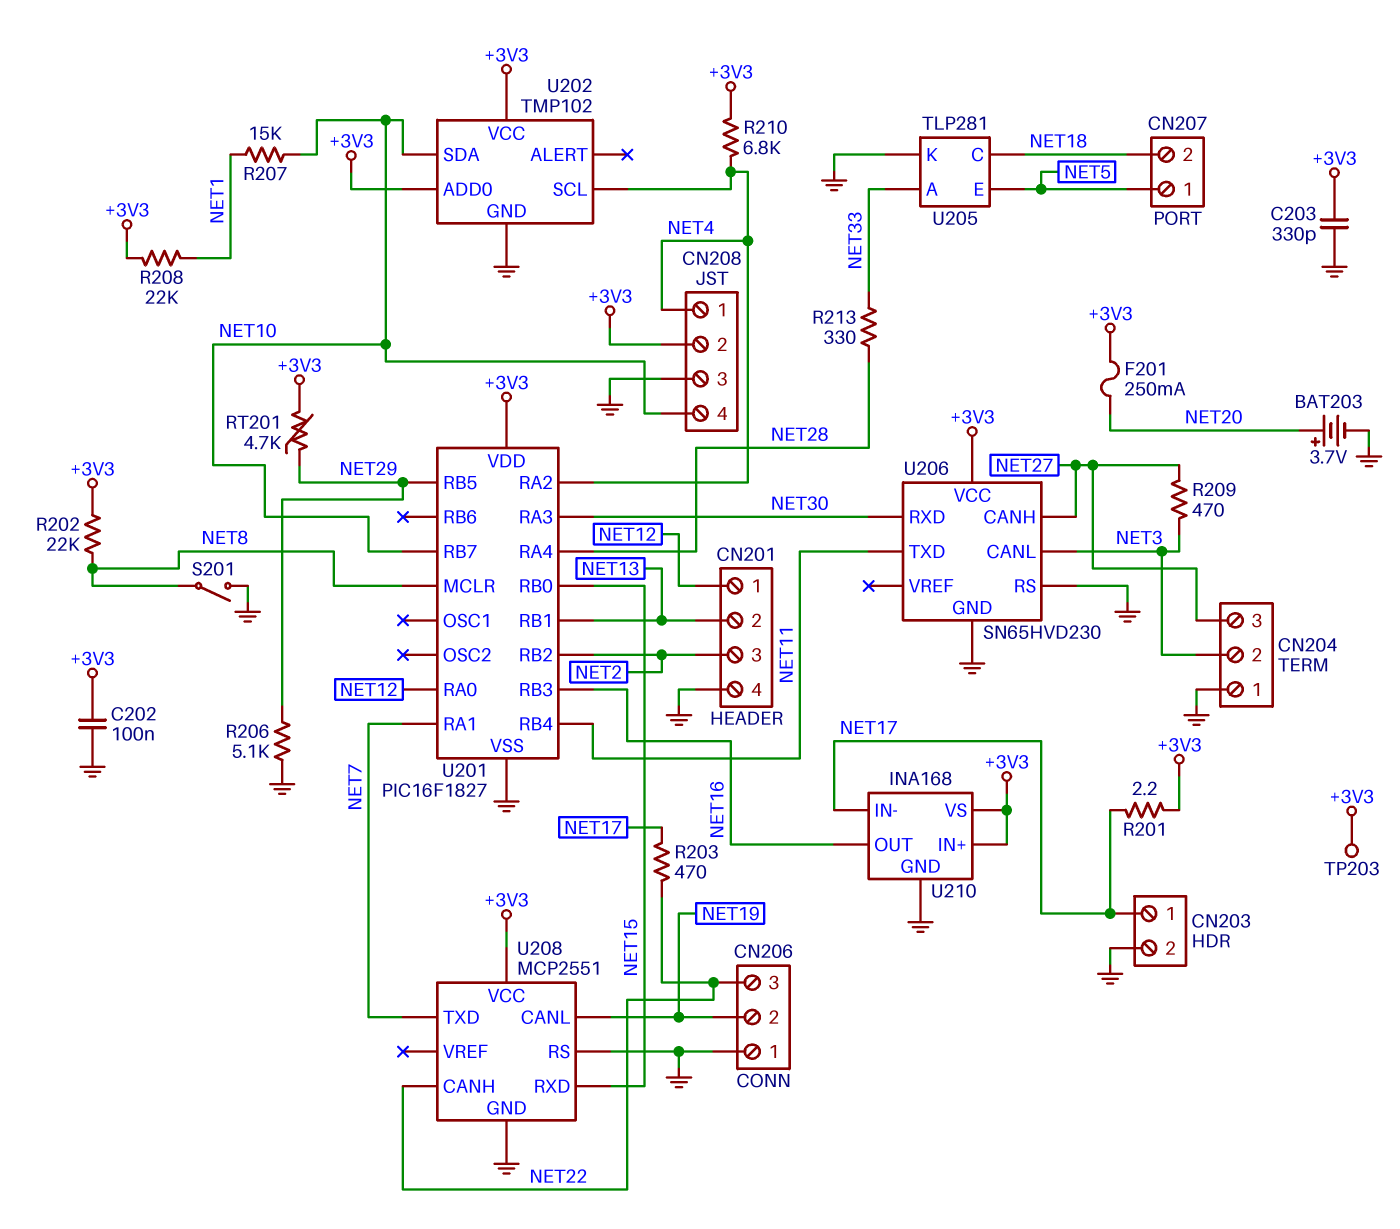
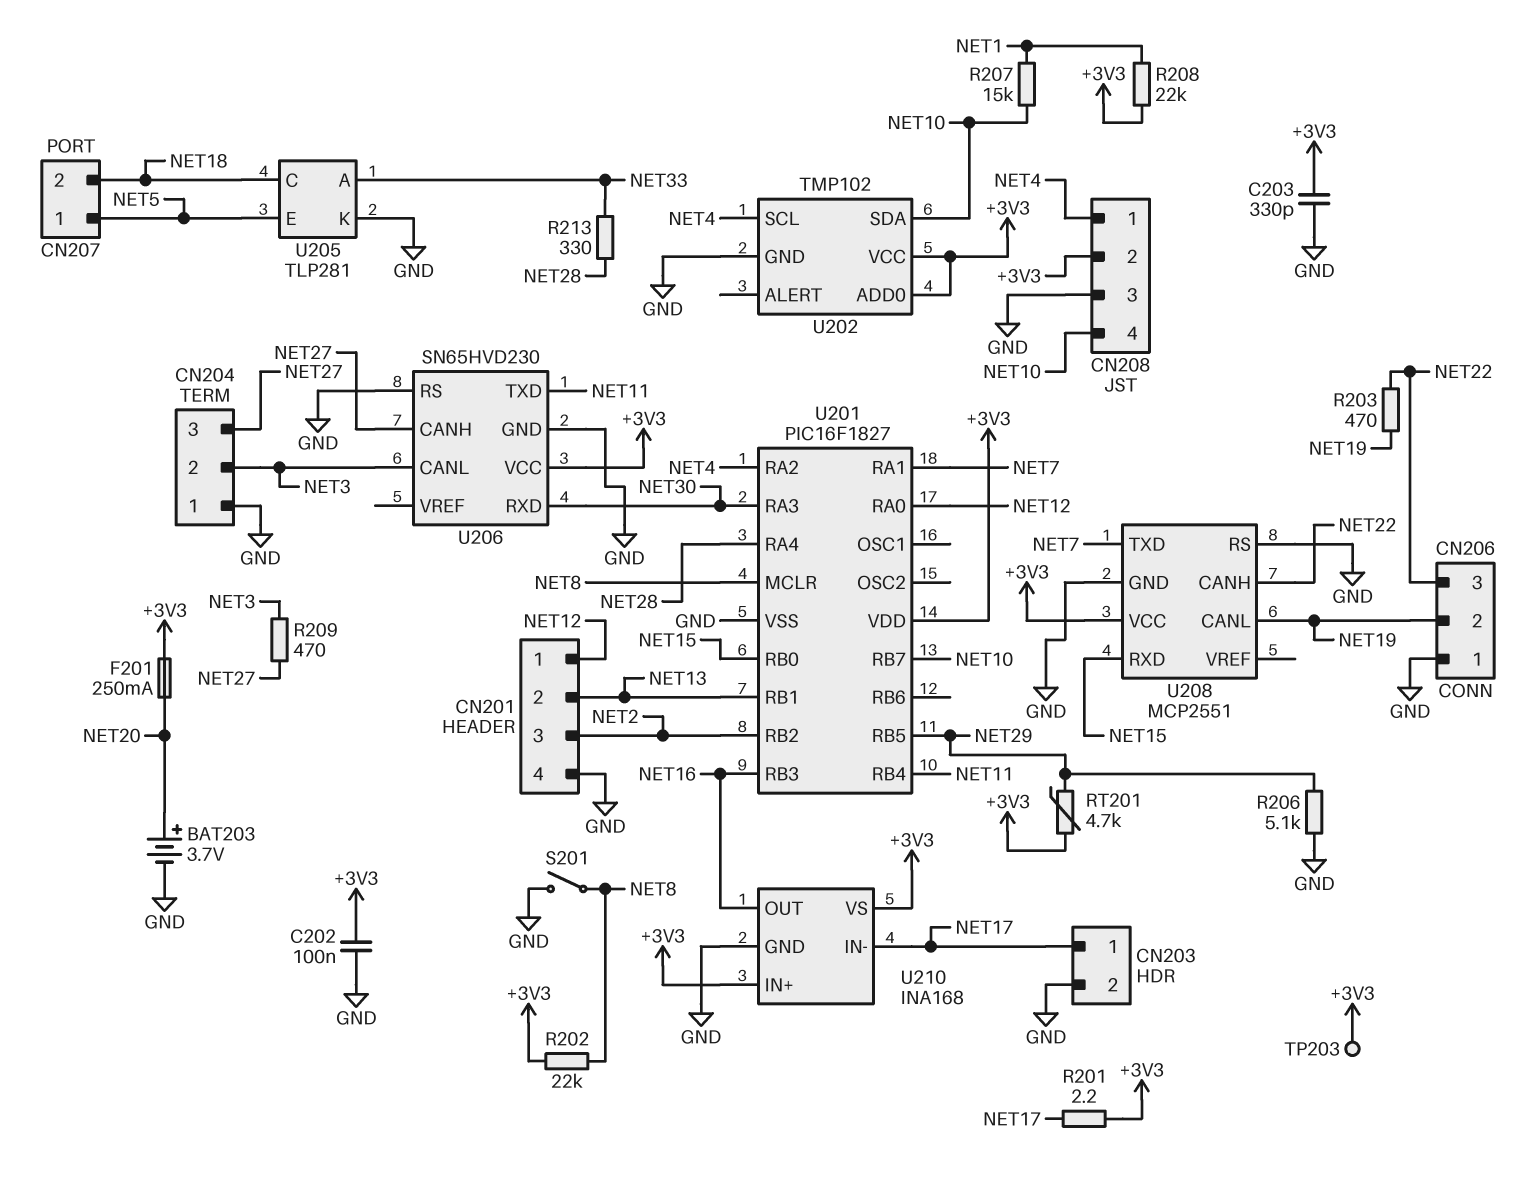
R203: 470 (NET17, NET22) -> 470 (NET19, NET22)
R210: 6.8k (+3V3, NET4) -> none

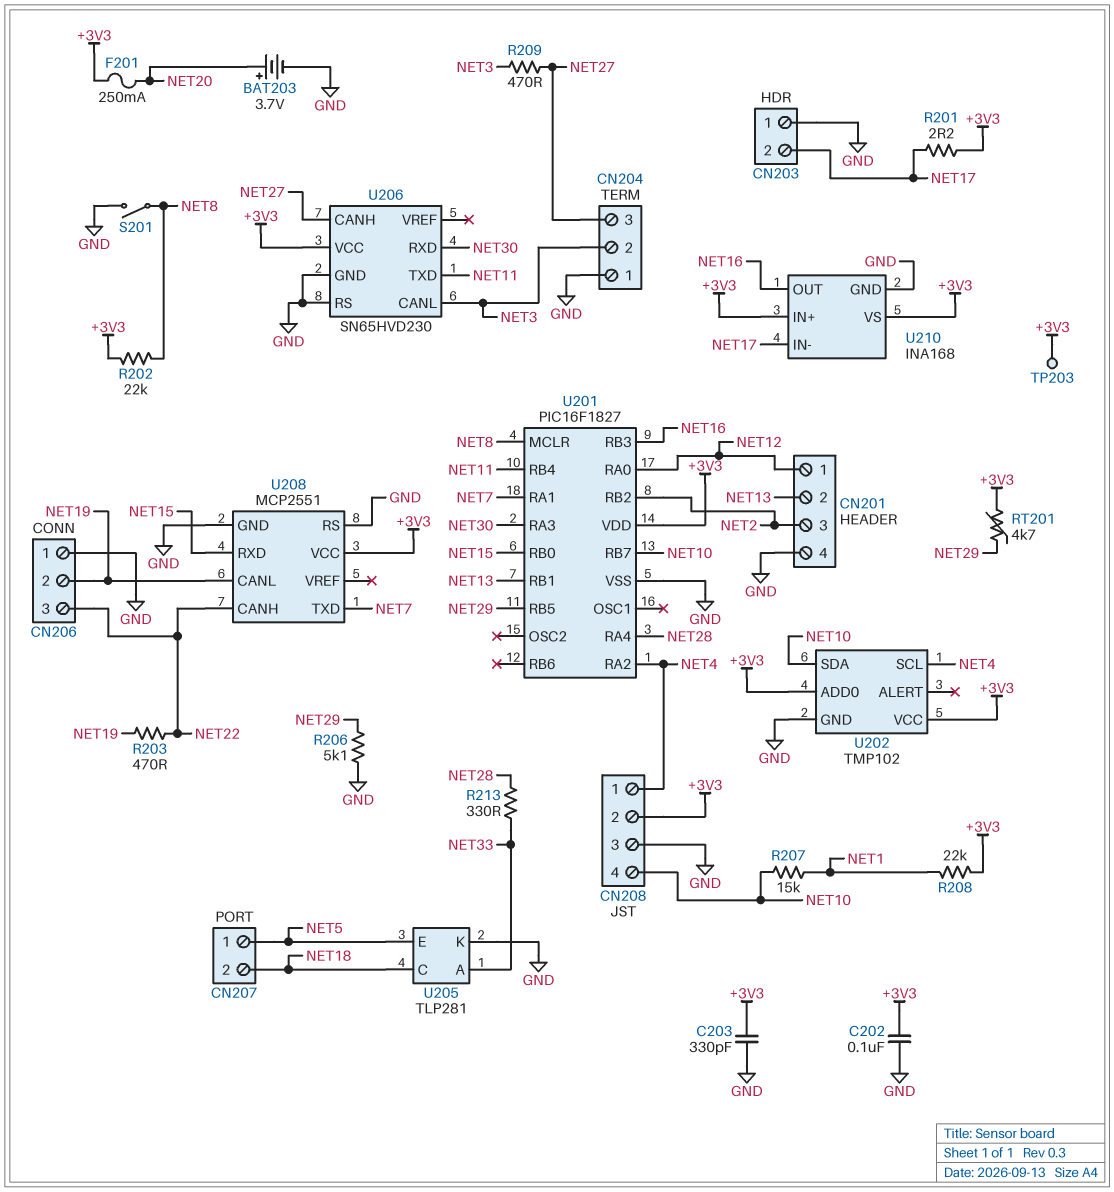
CN203 pin 1: NET17 -> GND
CN203 pin 2: GND -> NET17

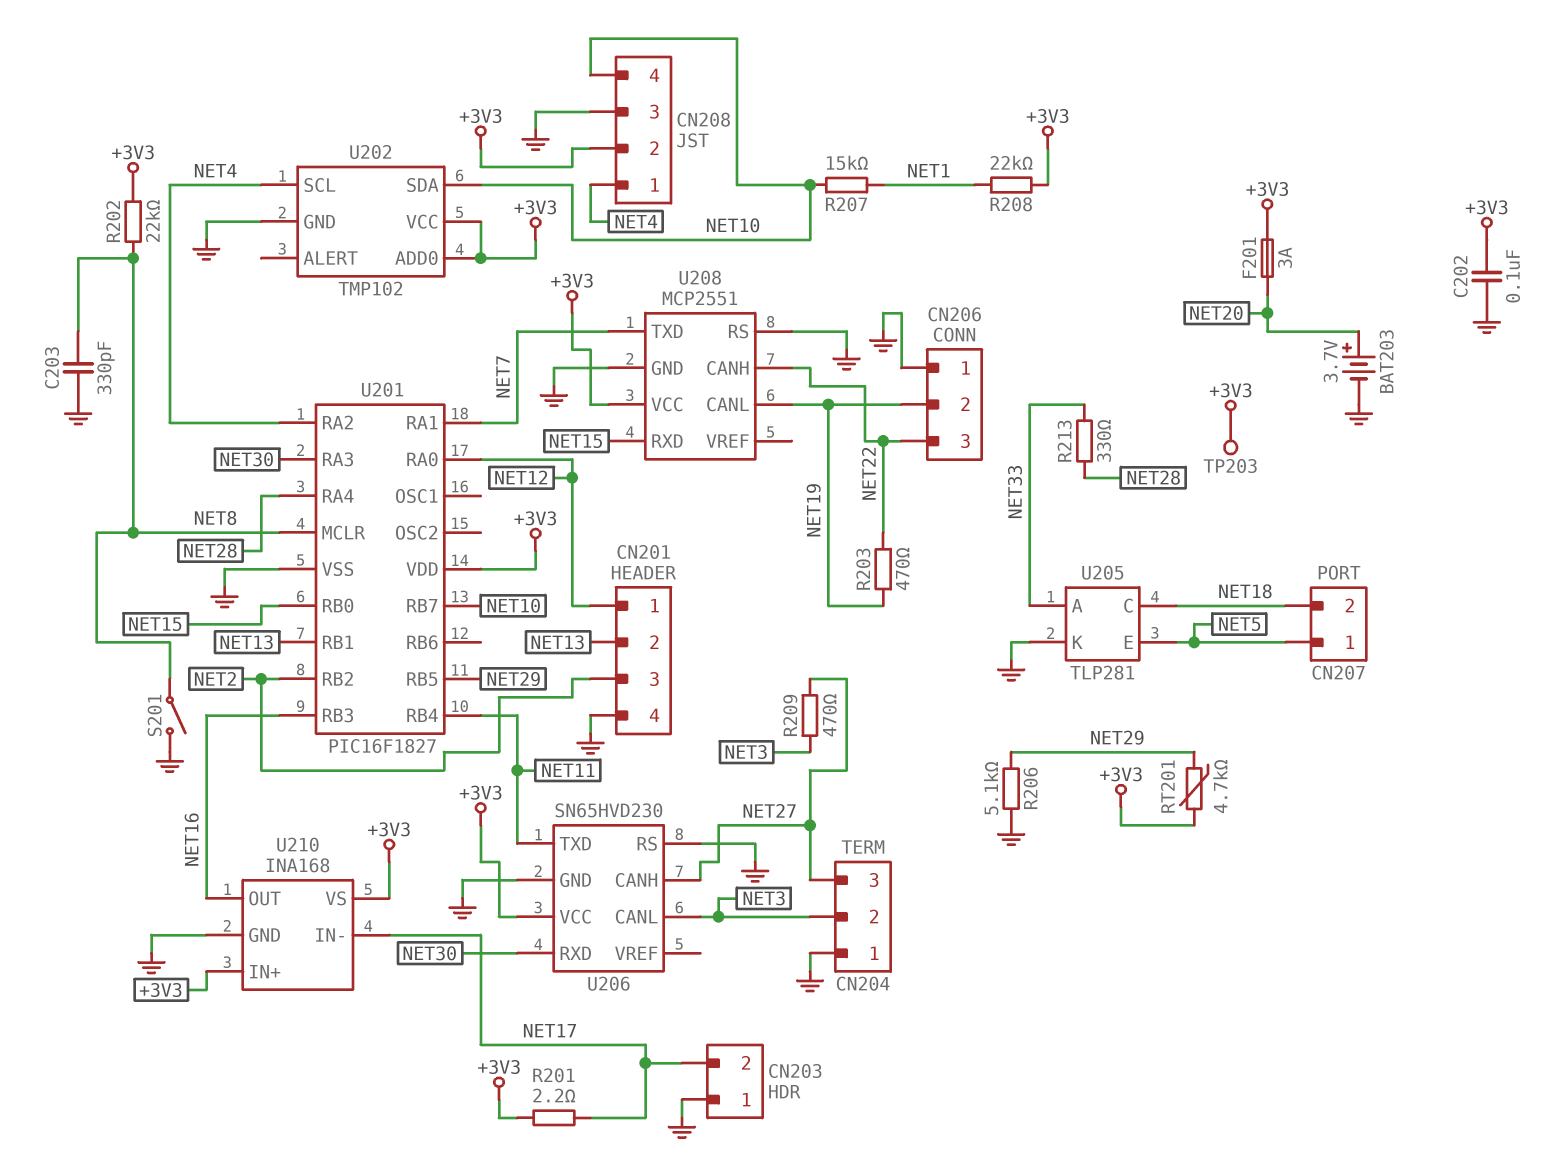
C203: 330pF (+3V3, GND) -> 330pF (GND, NET8)
F201: 250mA (+3V3, NET20) -> 3A (+3V3, NET20)

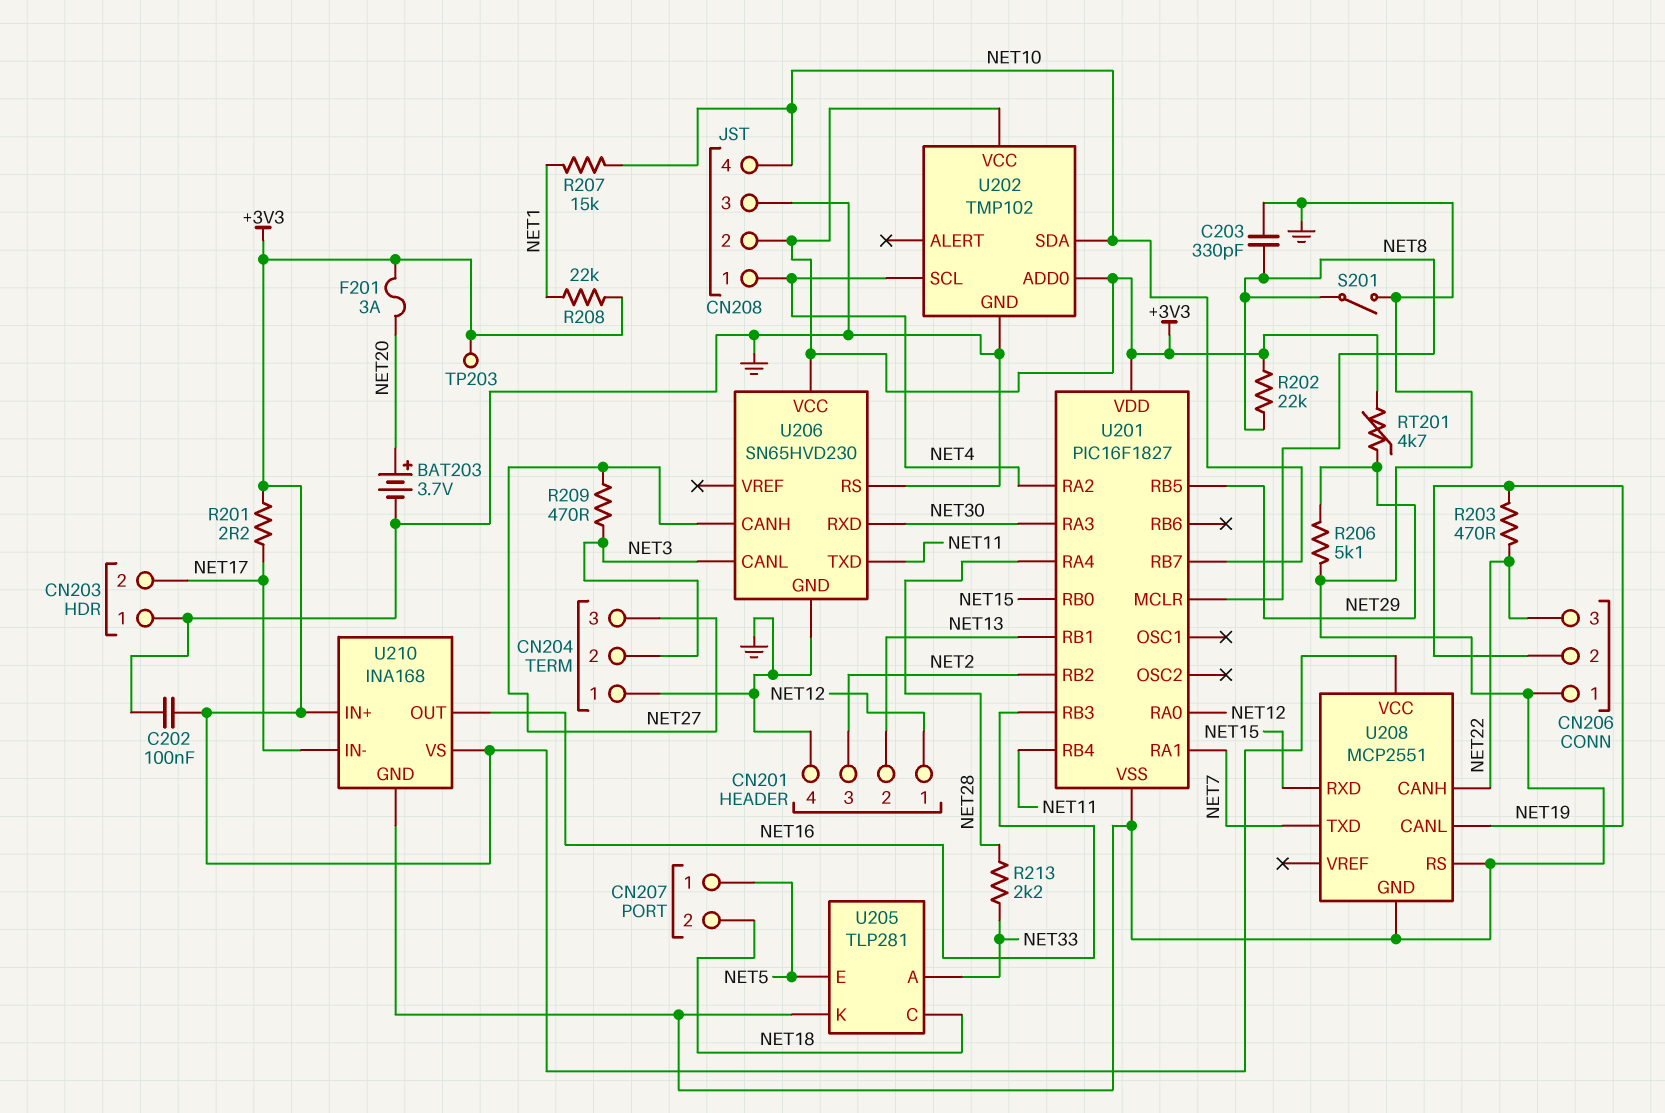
R213: 330 (NET28, NET33) -> 2.2k (NET28, NET33)

